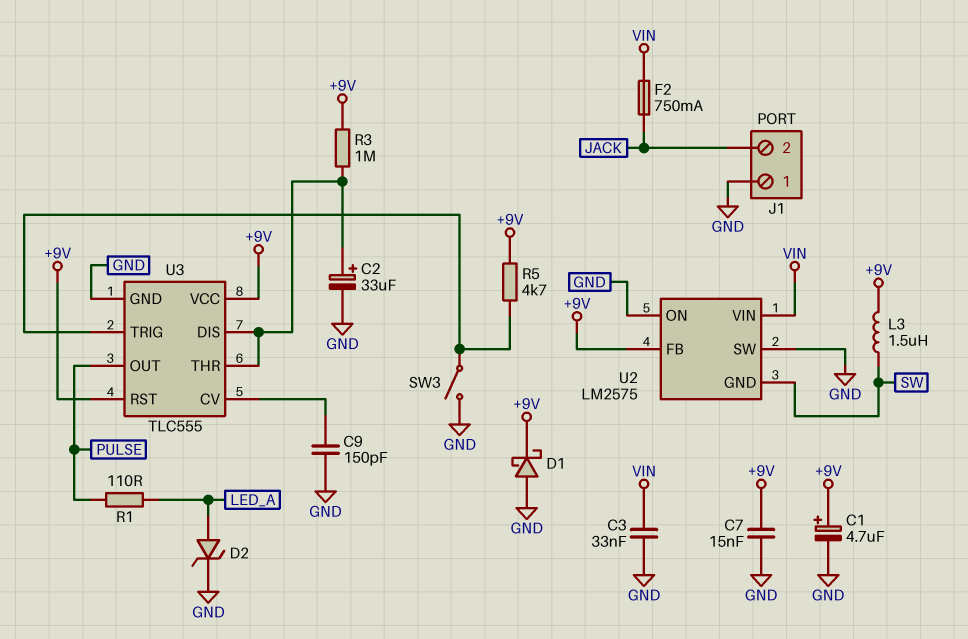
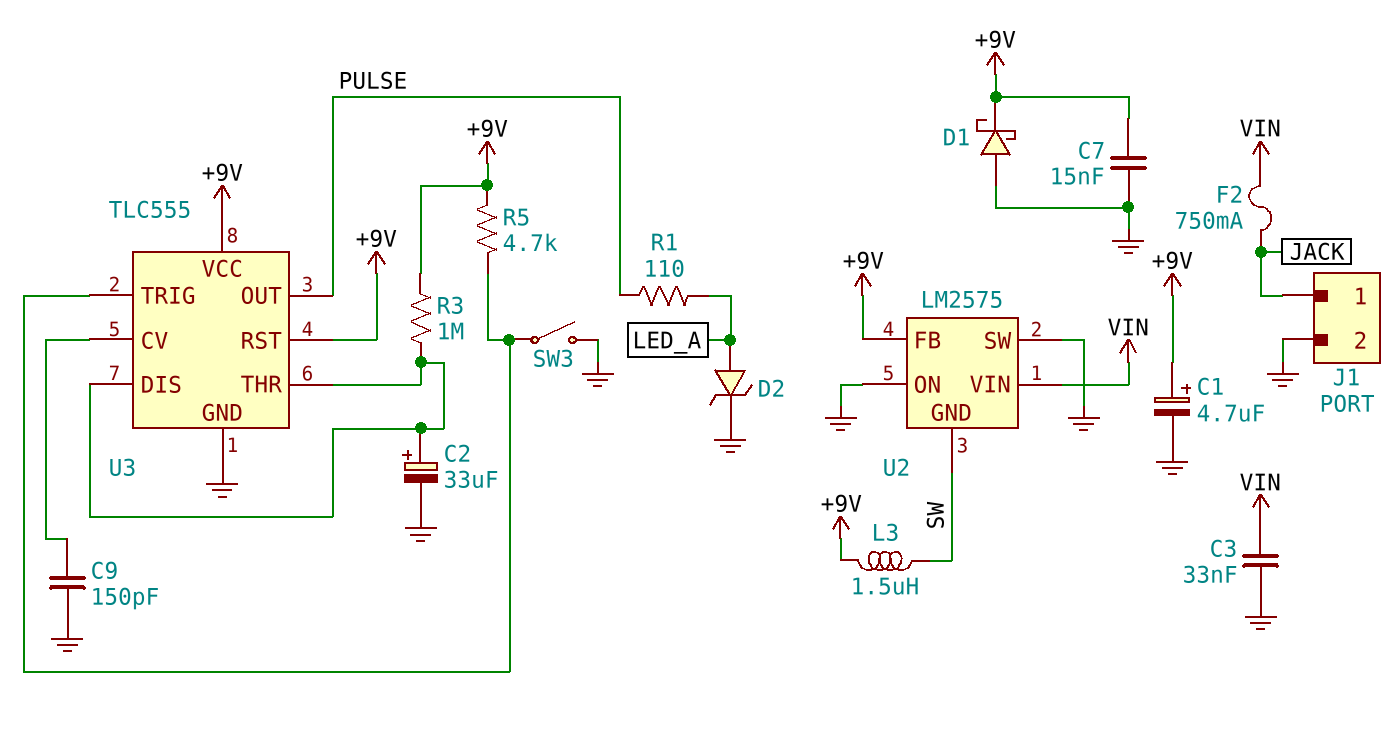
J1 pin 1: GND -> JACK
J1 pin 2: JACK -> GND

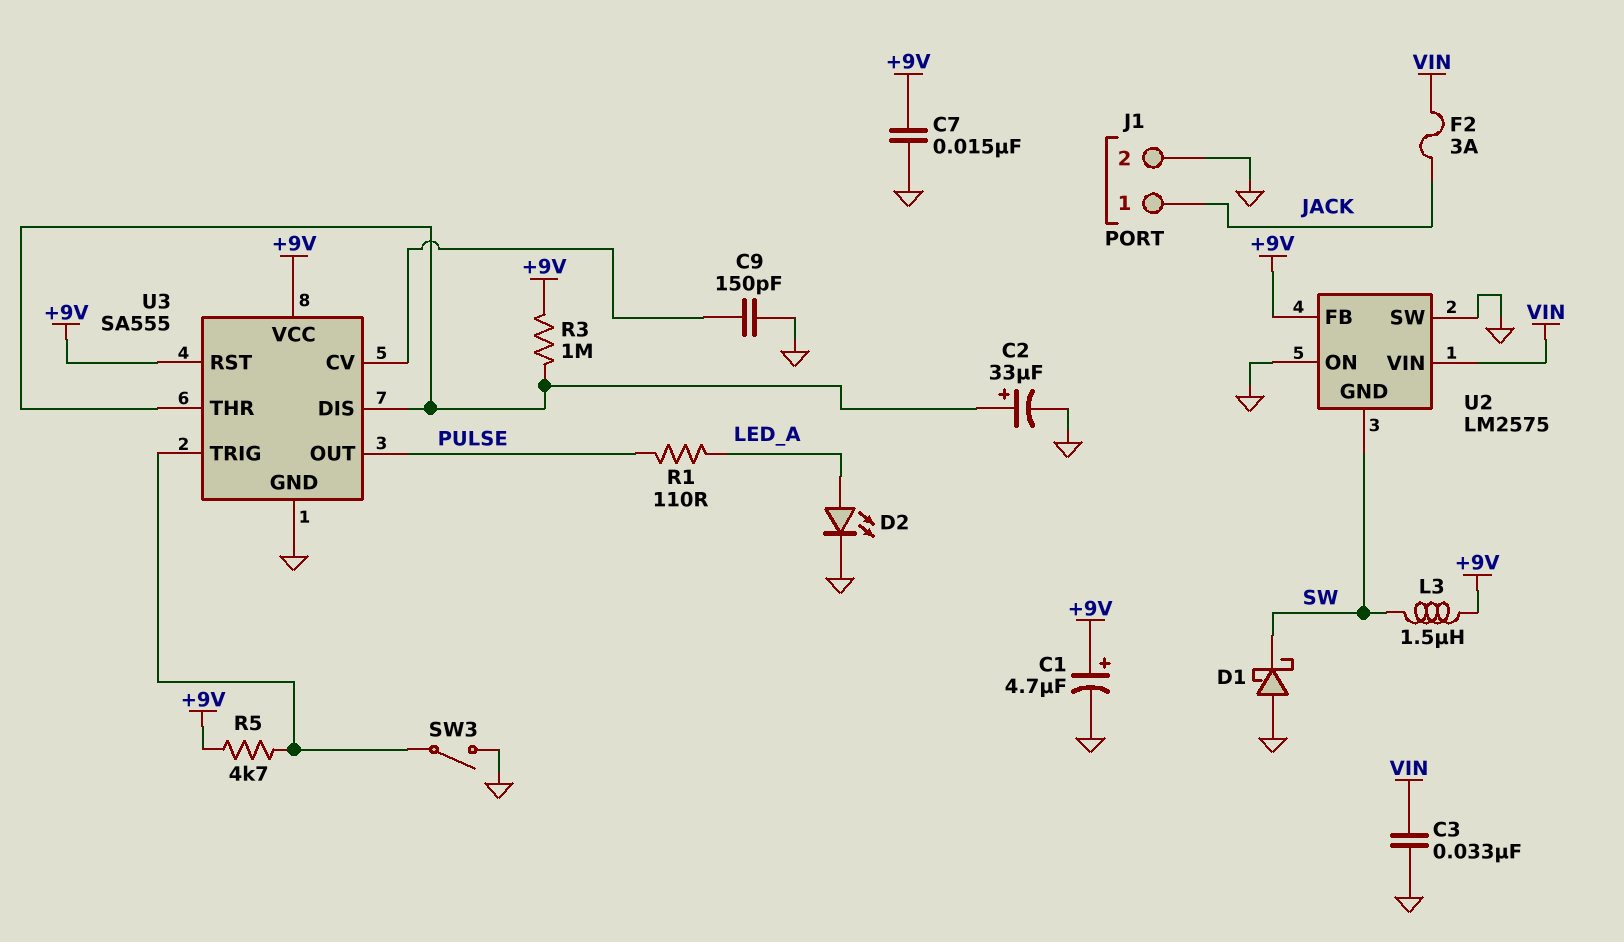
D1: schottky (A GND, K +9V) -> schottky (A GND, K SW)
D2: zener (A LED_A, K GND) -> LED (A LED_A, K GND)
F2: 750mA (JACK, VIN) -> 3A (JACK, VIN)
U3: TLC555 -> SA555

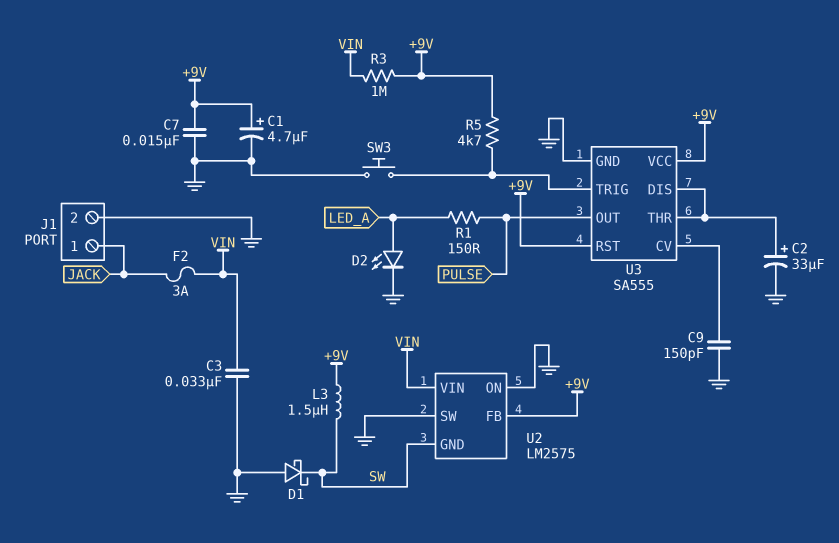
R1: 110 (LED_A, PULSE) -> 150 (LED_A, PULSE)
R3: 1M (+9V, U3/DIS) -> 1M (+9V, VIN)
SW3: switch (GND, U3/TRIG) -> button (GND, U3/TRIG)

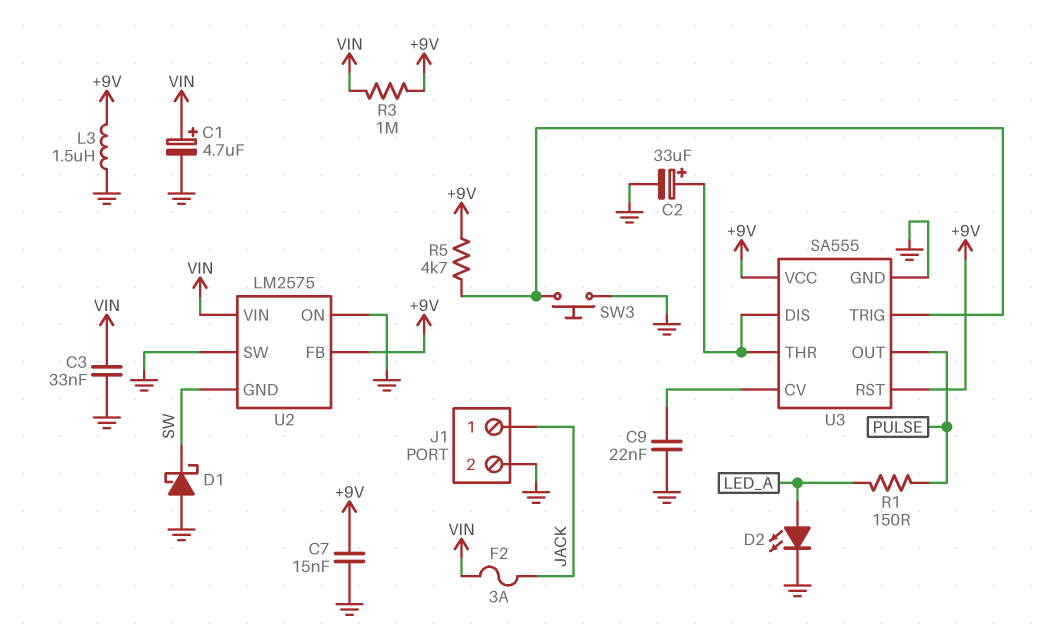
C1: 4.7uF (plus +9V, minus GND) -> 4.7uF (plus VIN, minus GND)
C9: 150pF (GND, U3/CV) -> 22nF (GND, U3/CV)
L3: 1.5uH (+9V, SW) -> 1.5uH (+9V, GND)

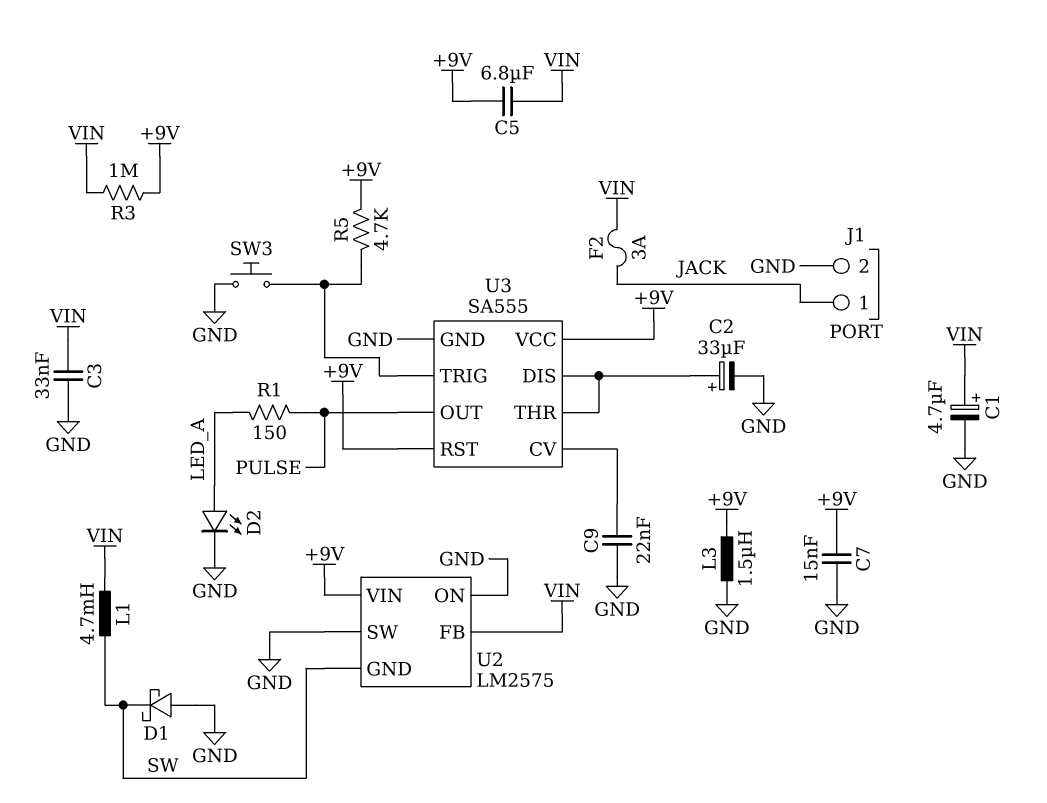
C5: none -> 6.8uF (+9V, VIN)
L1: none -> 4.7mH (SW, VIN)
U2 pin FB: +9V -> VIN
U2 pin VIN: VIN -> +9V

